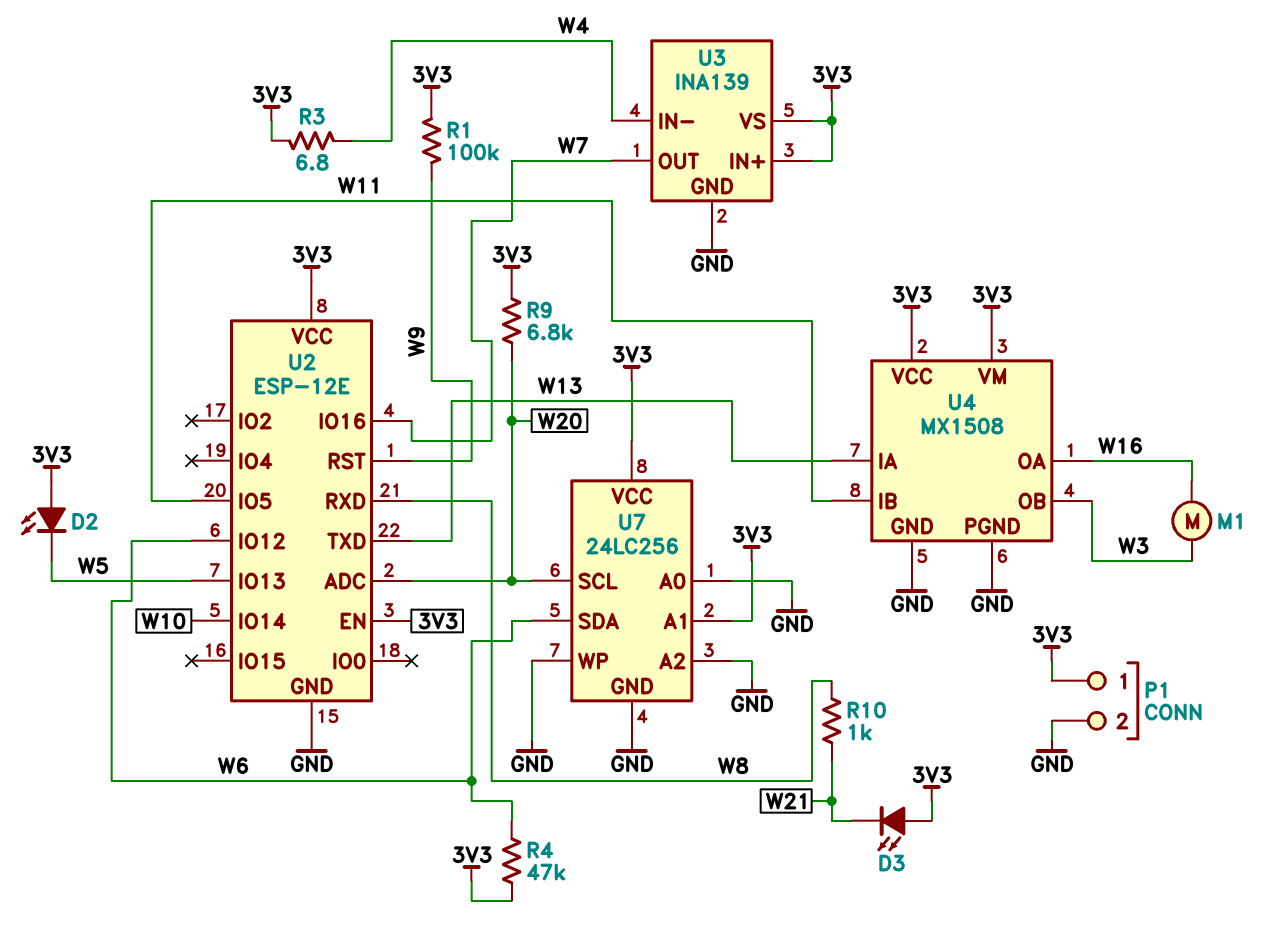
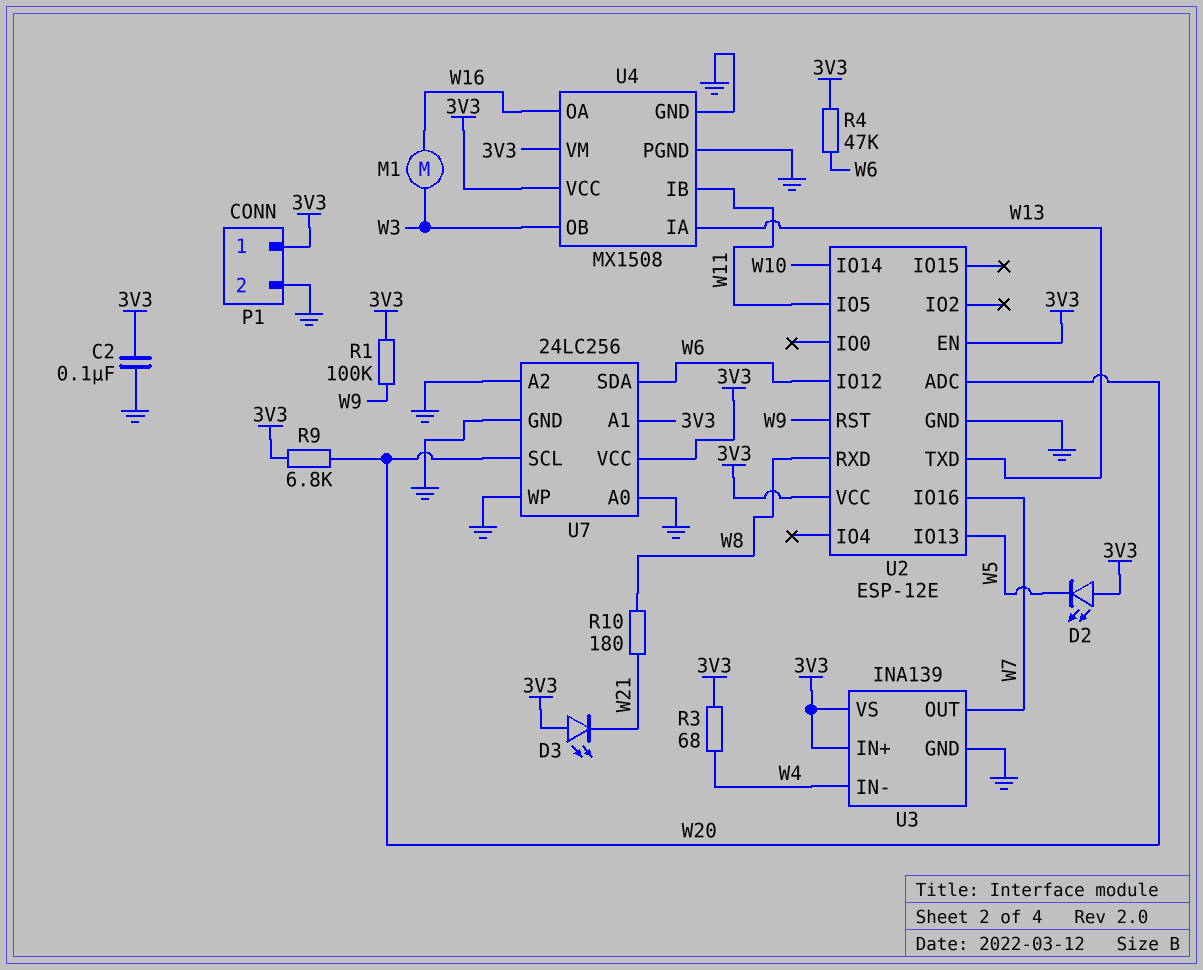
C2: none -> 100nF (3V3, GND)
R3: 6.8 (3V3, W4) -> 68 (3V3, W4)
R10: 1k (W8, W21) -> 180 (W8, W21)

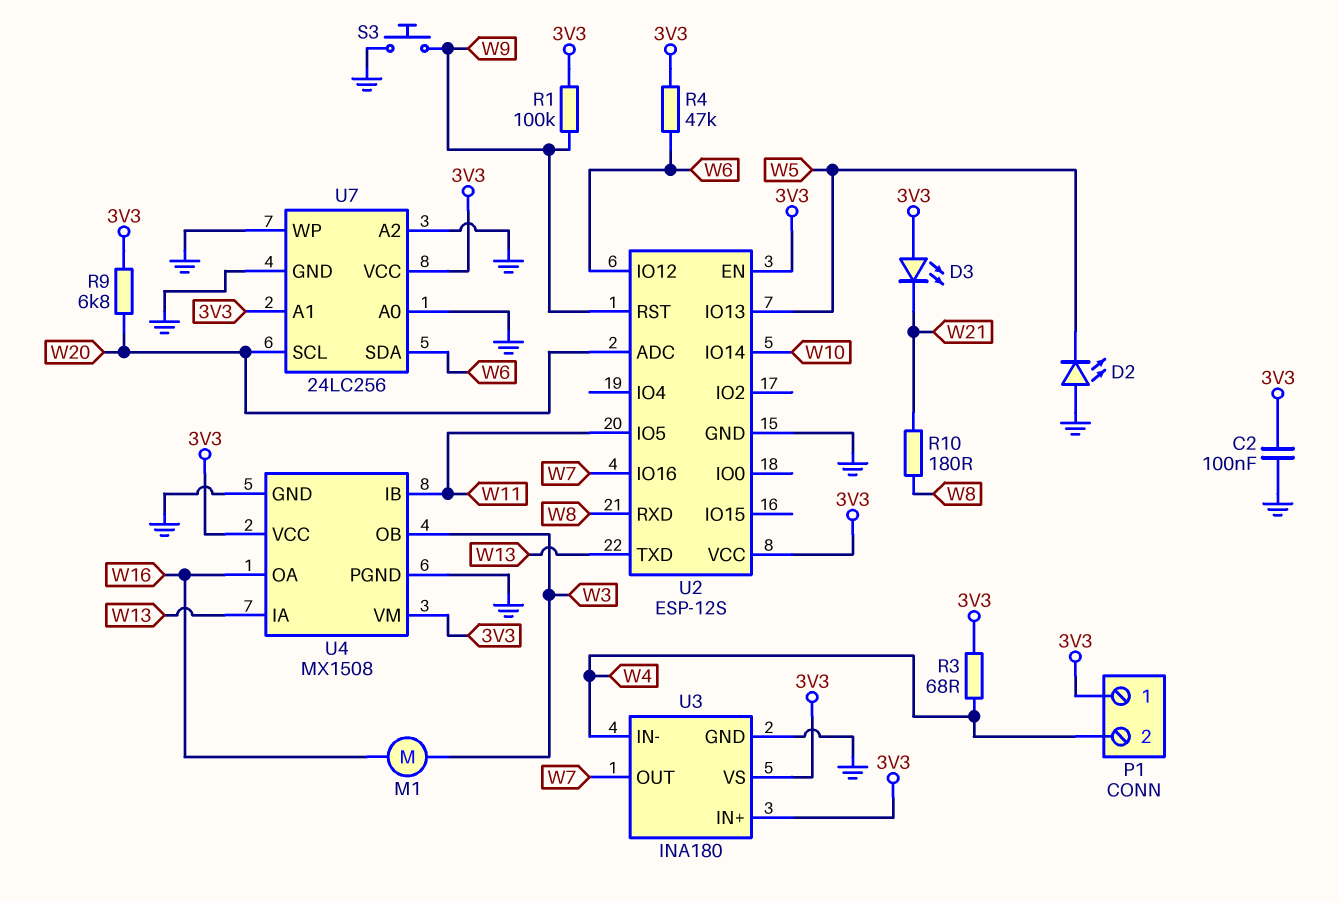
D2: LED (A 3V3, K W5) -> LED (A GND, K W5)
P1 pin 2: GND -> W4
S3: none -> button (GND, W9)
U2: ESP-12E -> ESP-12S
U3: INA139 -> INA180

